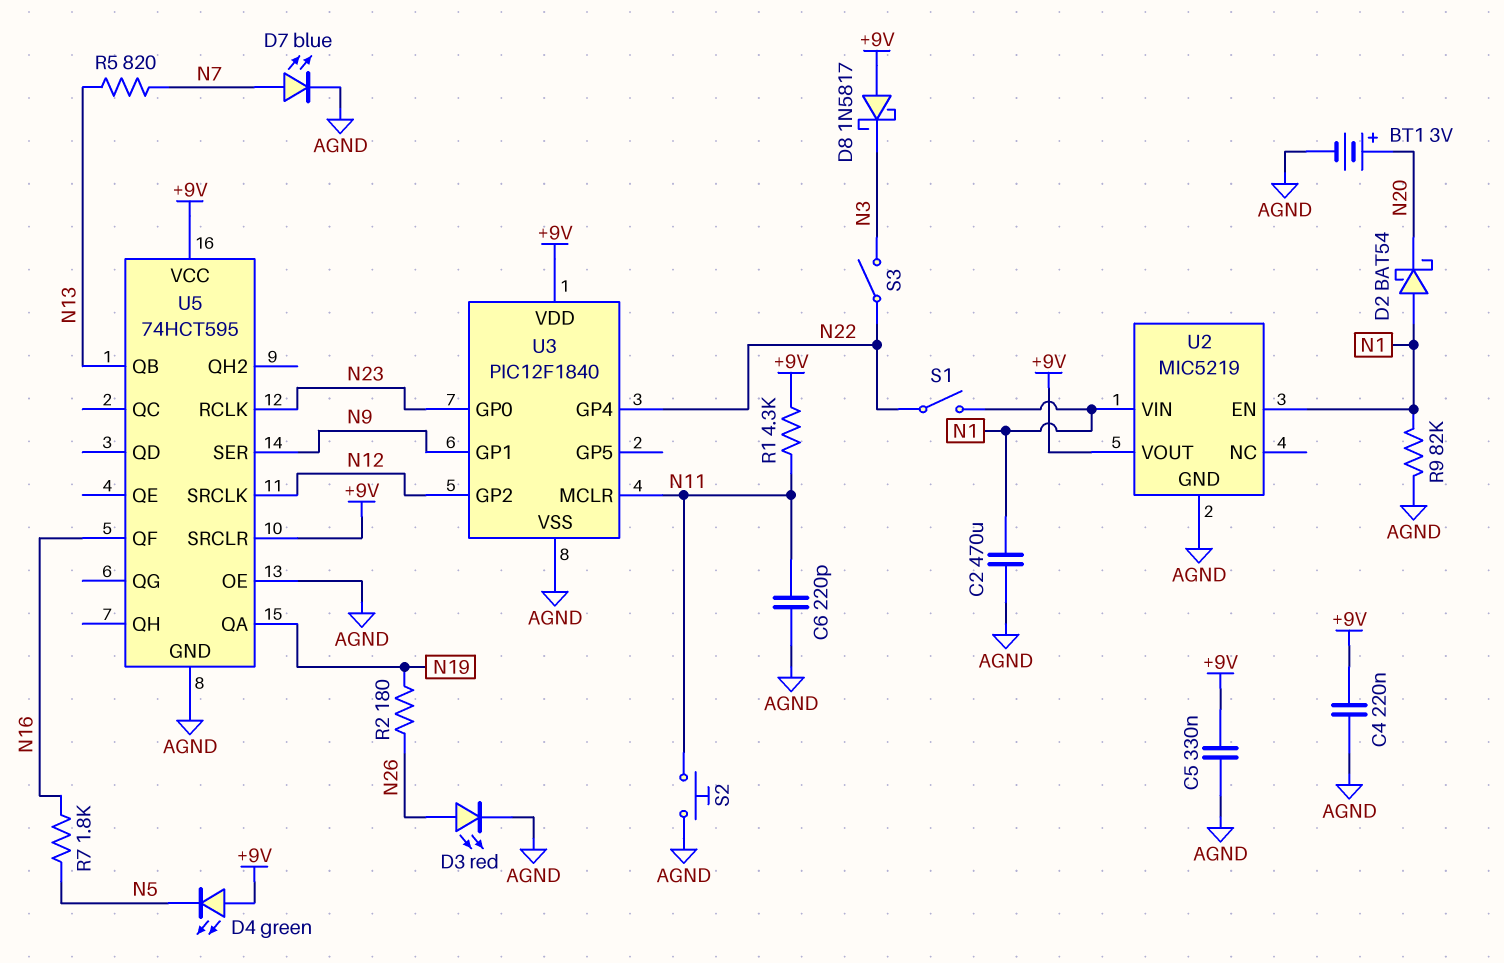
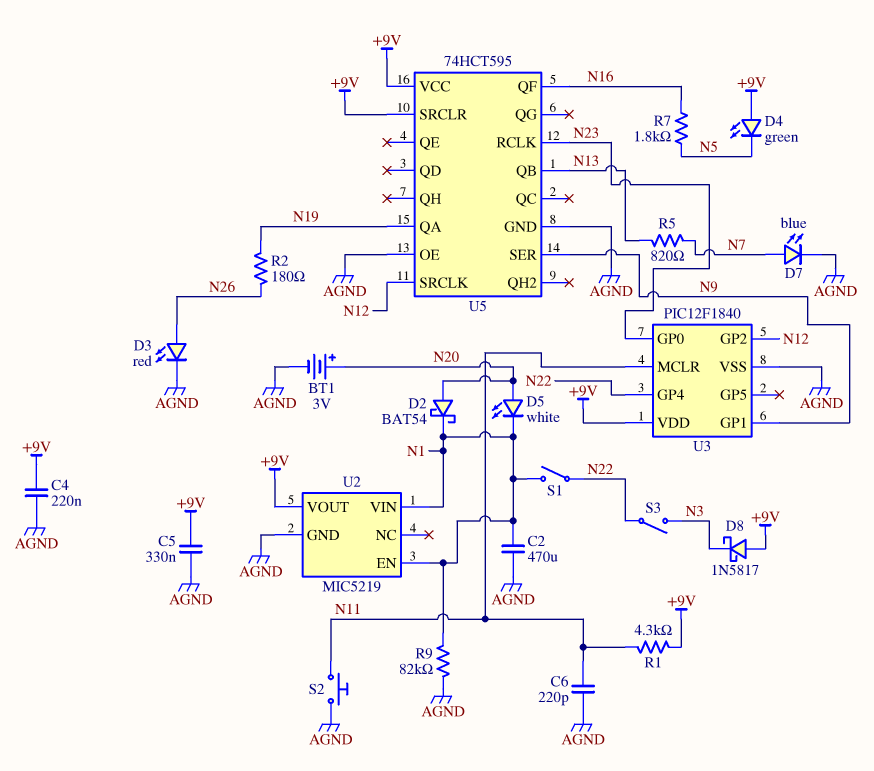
D2: schottky BAT54 (A N1, K N20) -> schottky BAT54 (A N20, K N1)
D5: none -> LED white (A N20, K N1)

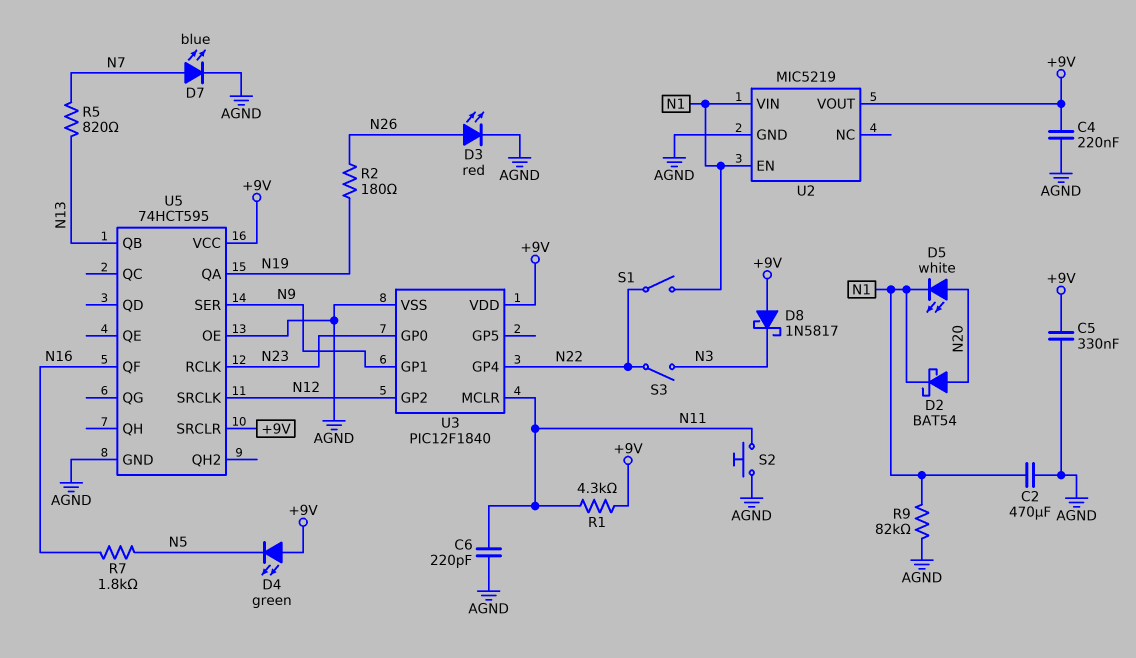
BT1: 3V (plus N20, minus AGND) -> none

